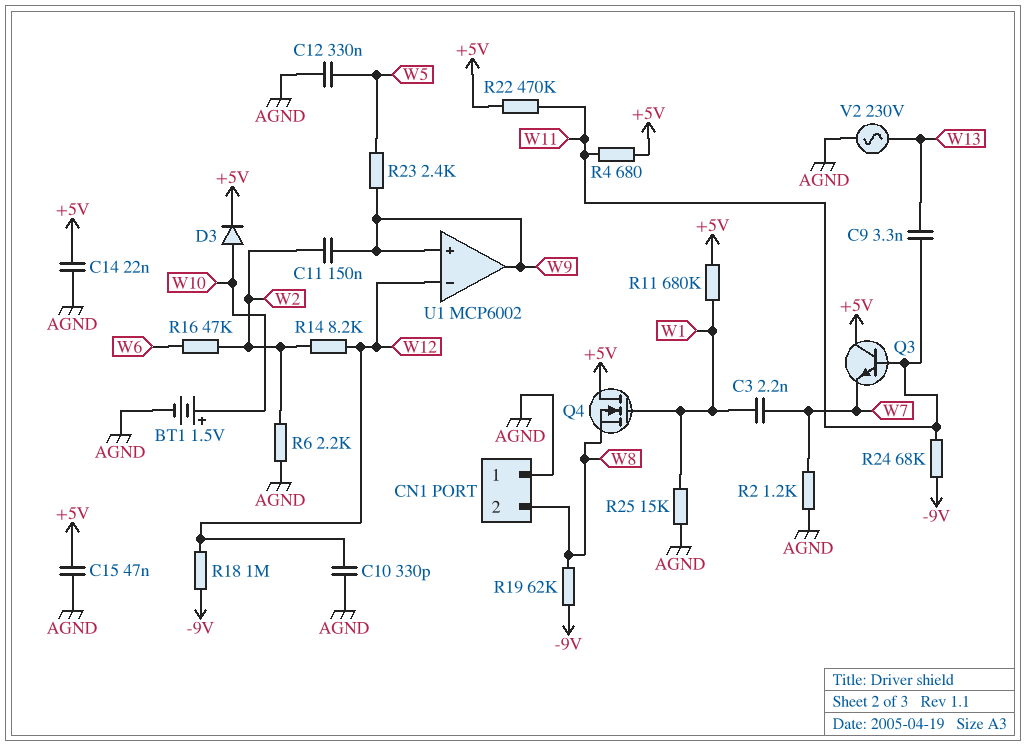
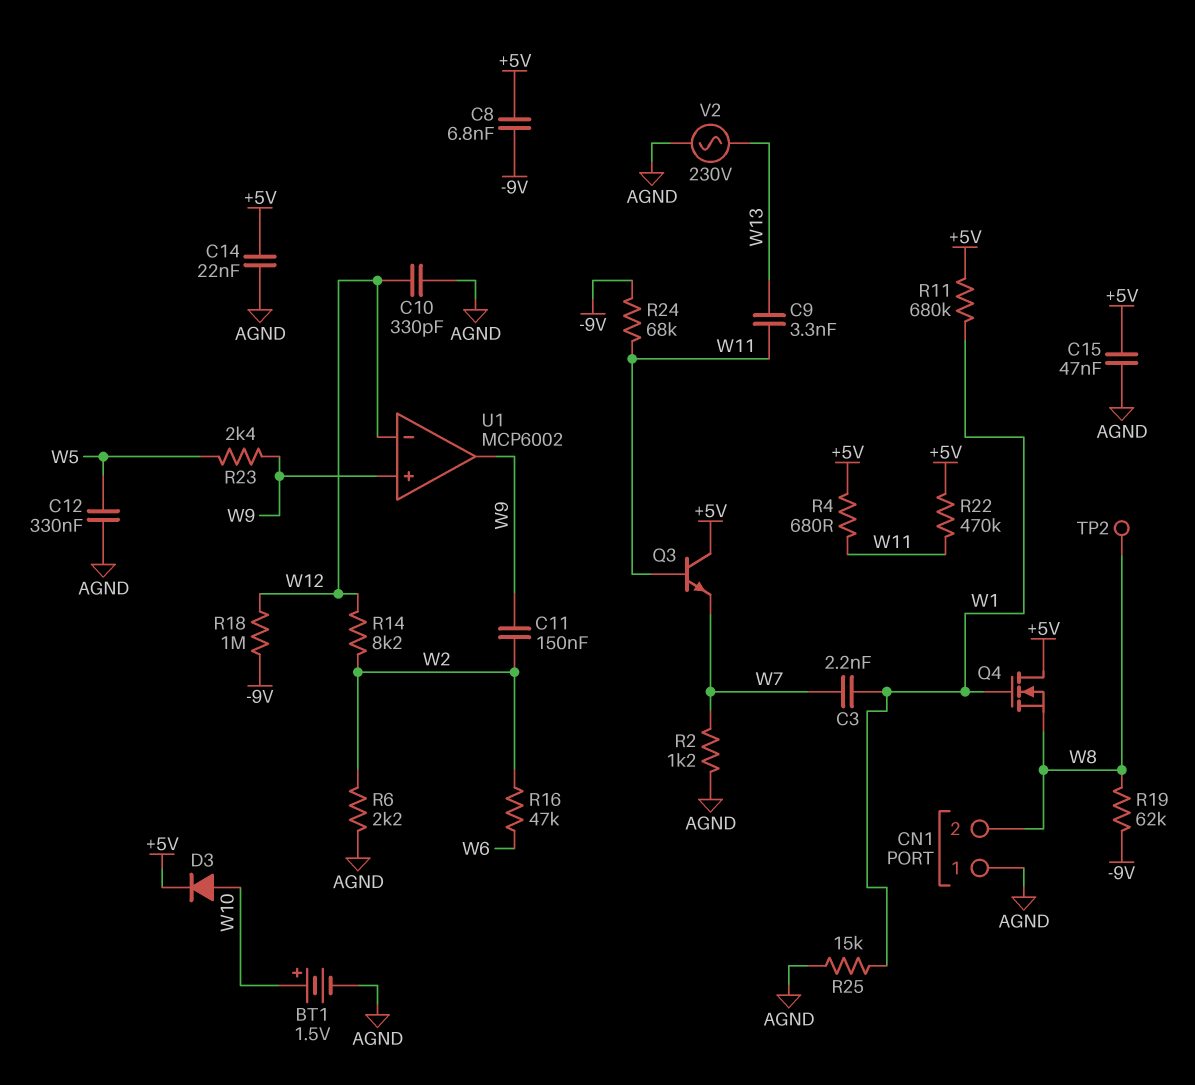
C8: none -> 6.8nF (+5V, -9V)
TP2: none -> test point (W8)

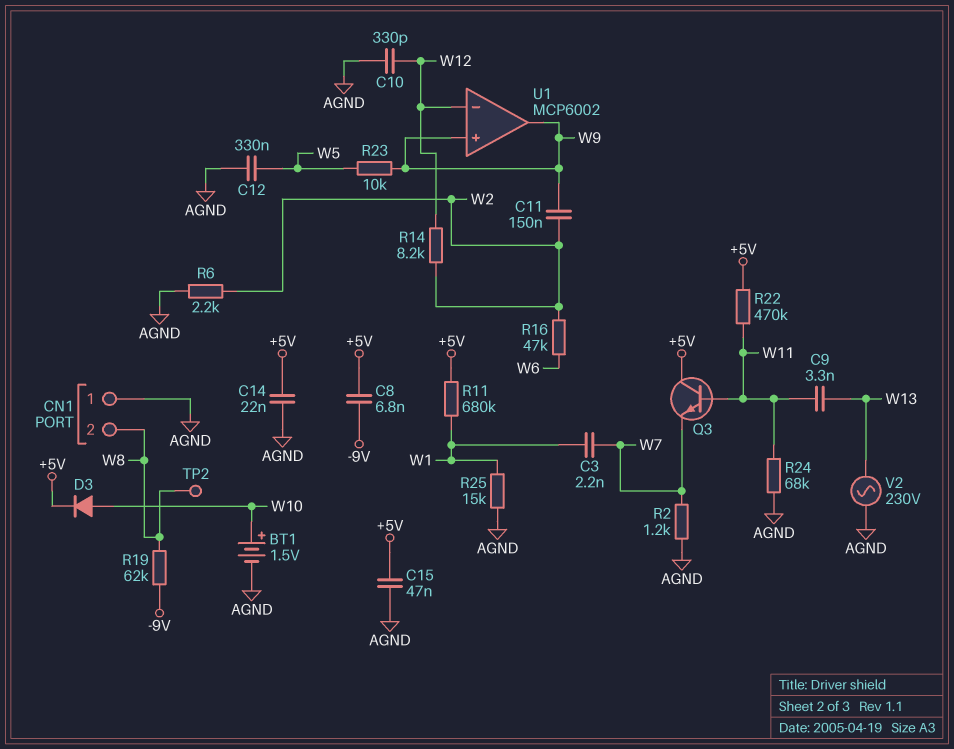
Q4: NMOS (G W1, D +5V, S W8) -> none
R4: 680 (+5V, W11) -> none
R18: 1M (-9V, W12) -> none
R23: 2.4k (W5, W9) -> 10k (W5, W9)
R24: 68k (-9V, W11) -> 68k (AGND, W11)

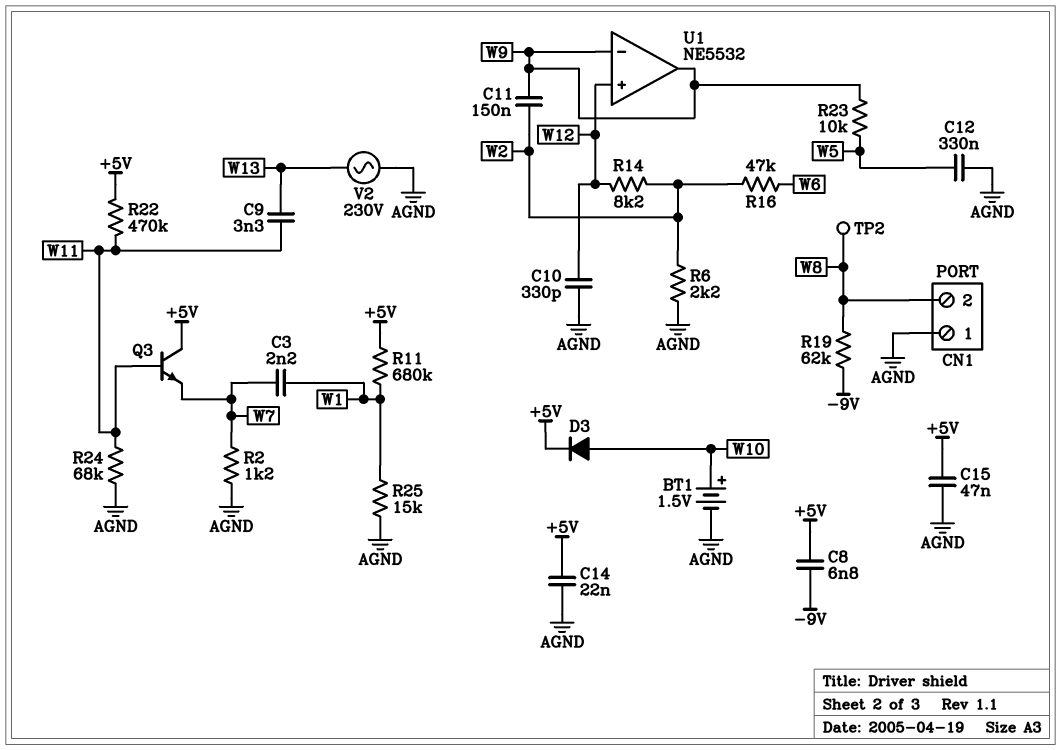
U1: MCP6002 -> NE5532
U1 pin in+: W9 -> W12
U1 pin in-: W12 -> W9

